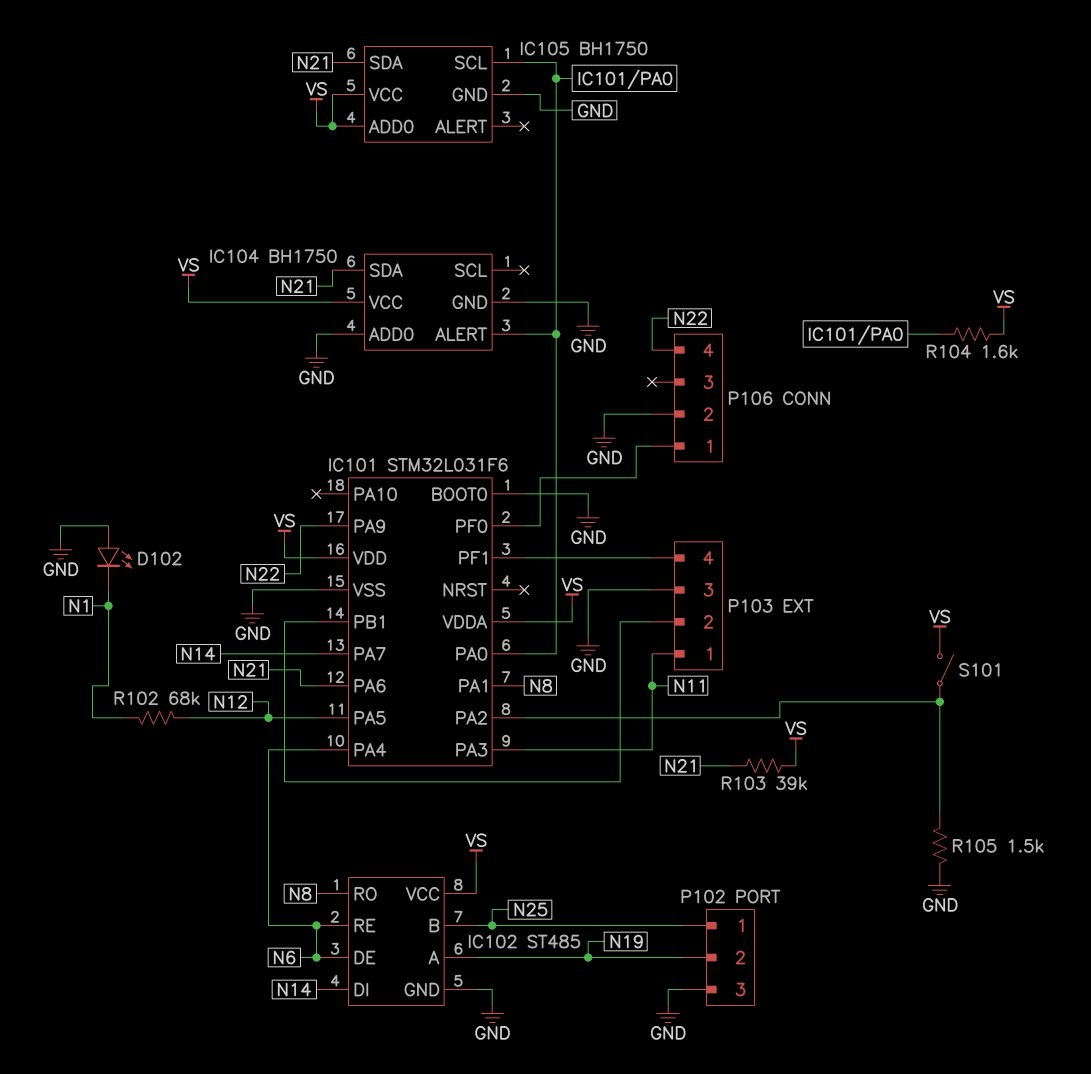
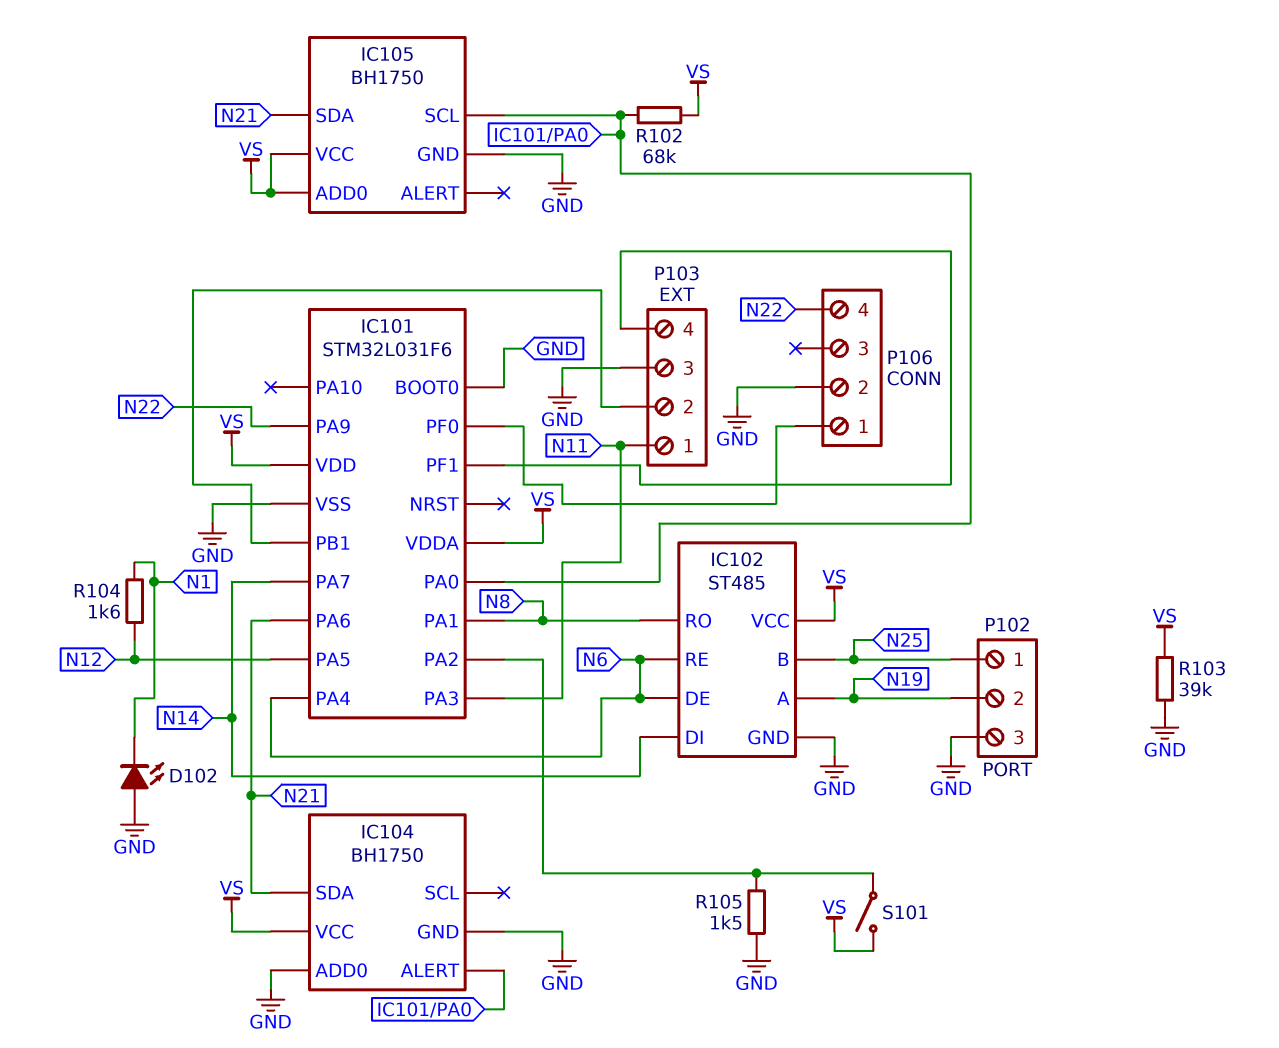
R102: 68k (N1, N12) -> 68k (IC101/PA0, VS)
R103: 39k (N21, VS) -> 39k (GND, VS)
R104: 1.6k (IC101/PA0, VS) -> 1.6k (N1, N12)

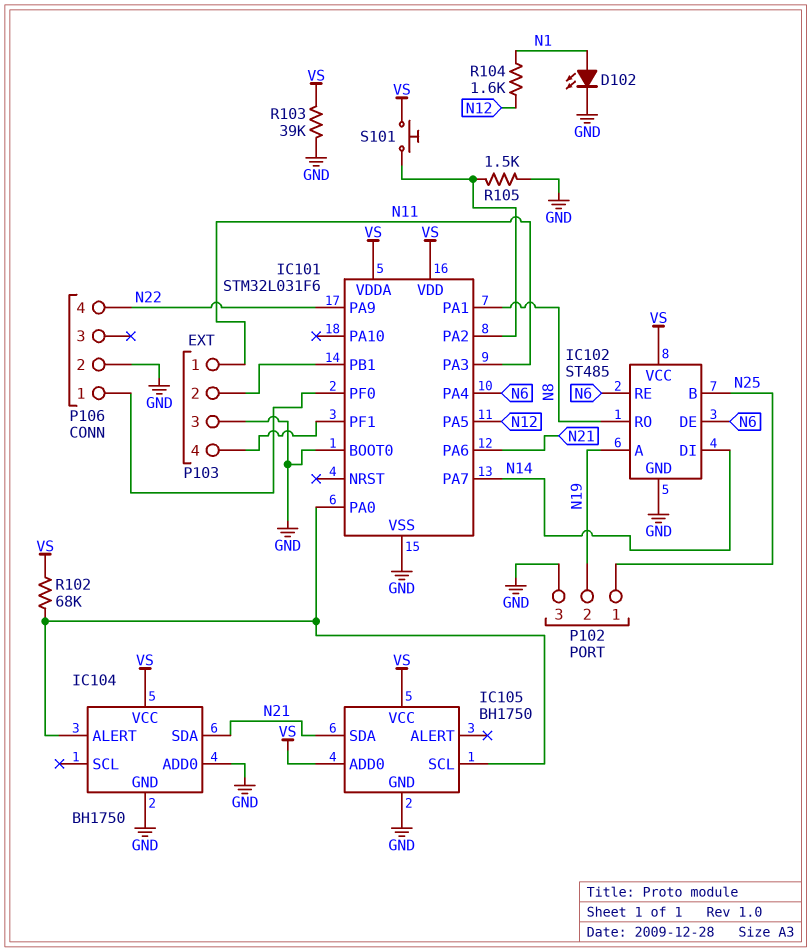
D102: LED (A GND, K N1) -> LED (A N1, K GND)
S101: switch (IC101/PA2, VS) -> button (IC101/PA2, VS)

